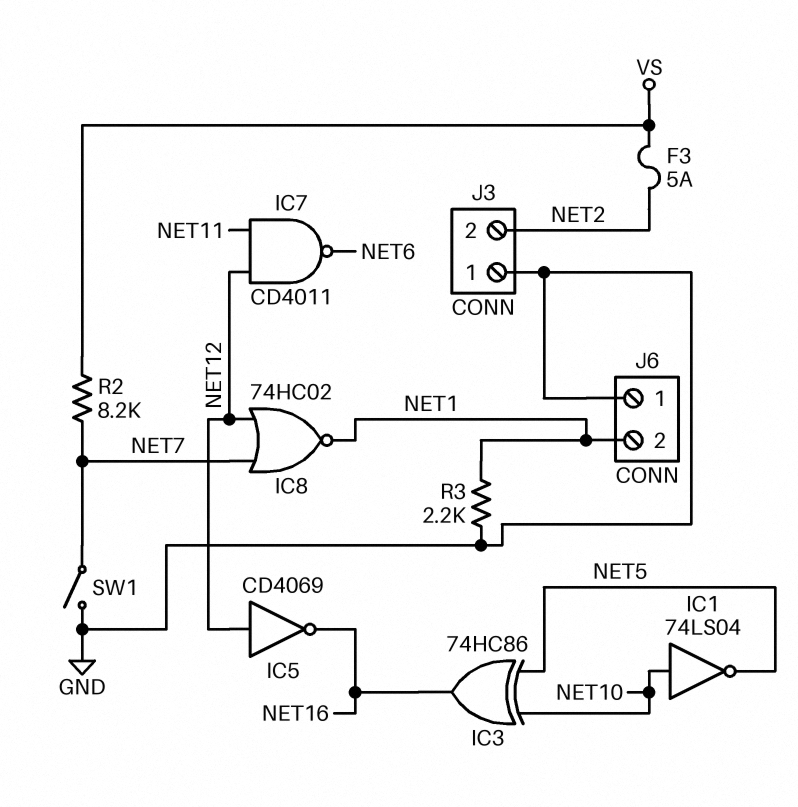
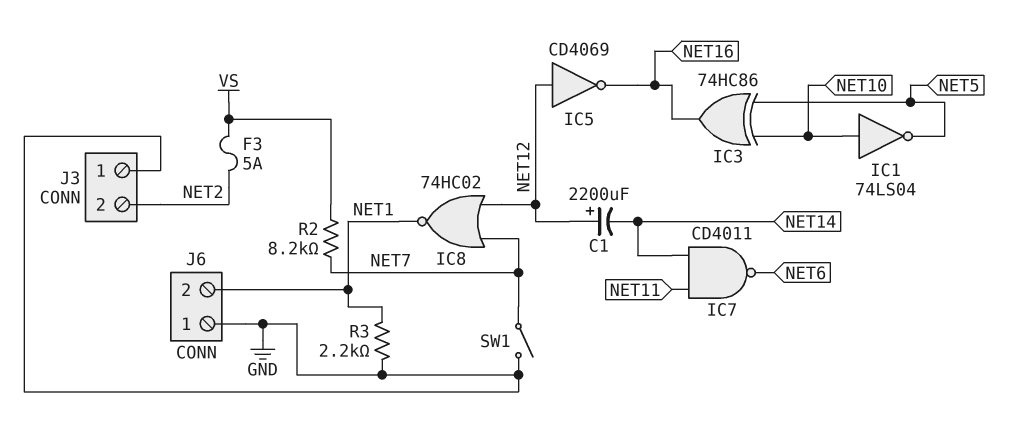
C1: none -> 2200uF (plus NET12, minus NET14)
IC7: NAND CD4011 (in NET11, in NET12, out NET6) -> NAND CD4011 (in NET11, in NET14, out NET6)

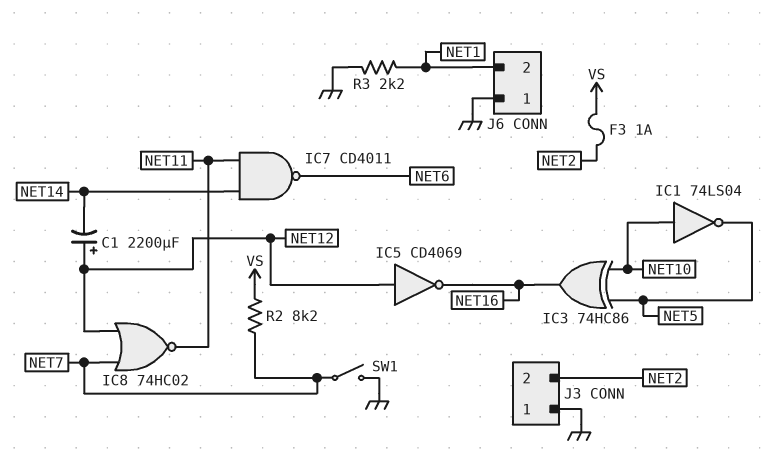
F3: 5A (NET2, VS) -> 1A (NET2, VS)
IC8: NOR 74HC02 (in NET7, in NET12, out NET1) -> NOR 74HC02 (in NET7, in NET12, out NET11)

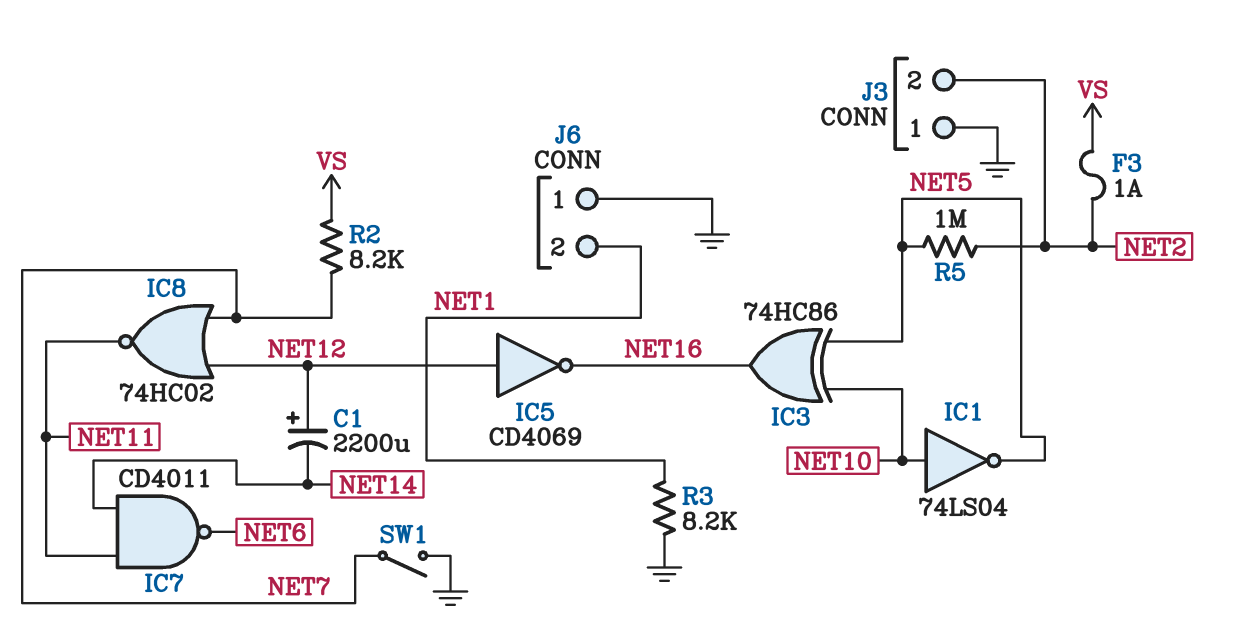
R3: 2.2k (GND, NET1) -> 8.2k (GND, NET1)
R5: none -> 1M (NET2, NET5)

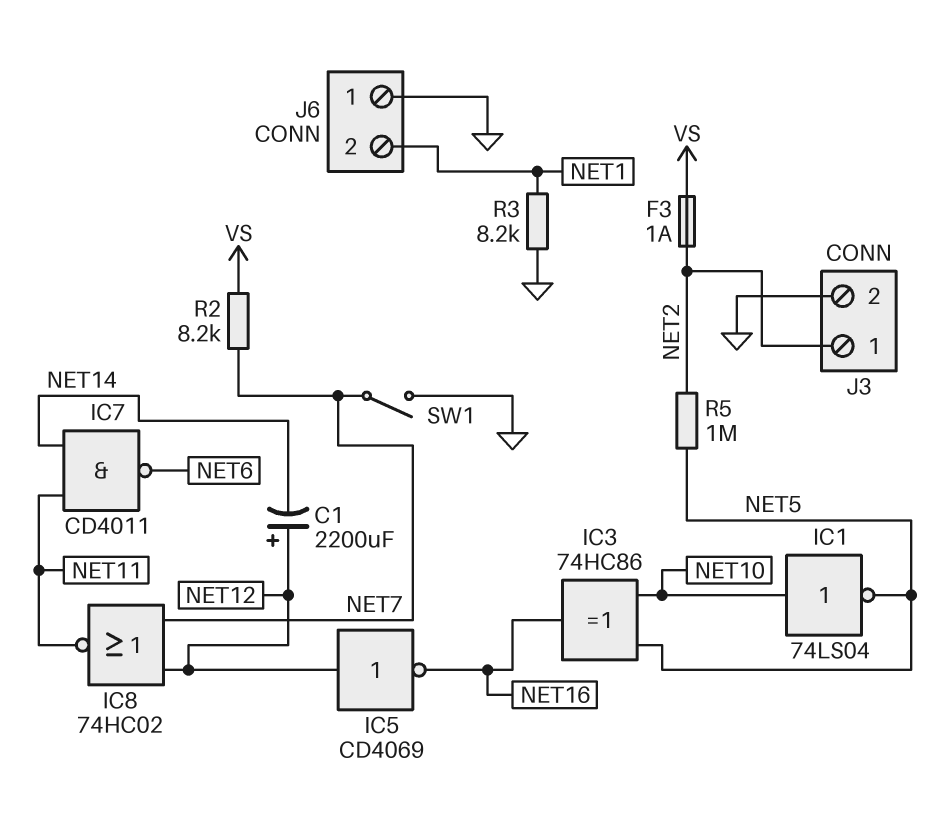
J3 pin 1: GND -> NET2
J3 pin 2: NET2 -> GND

